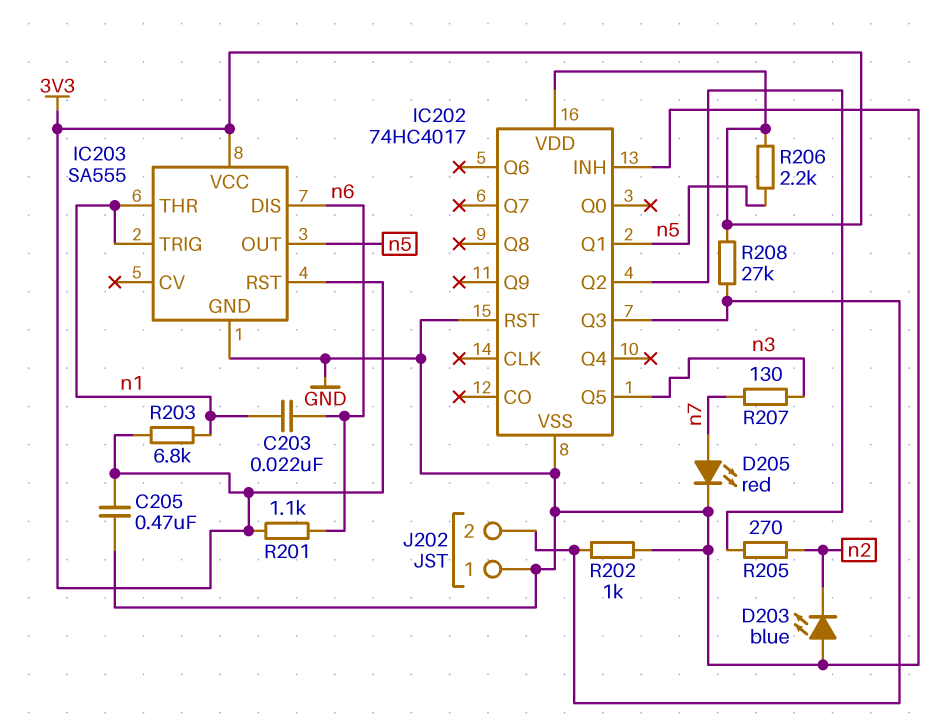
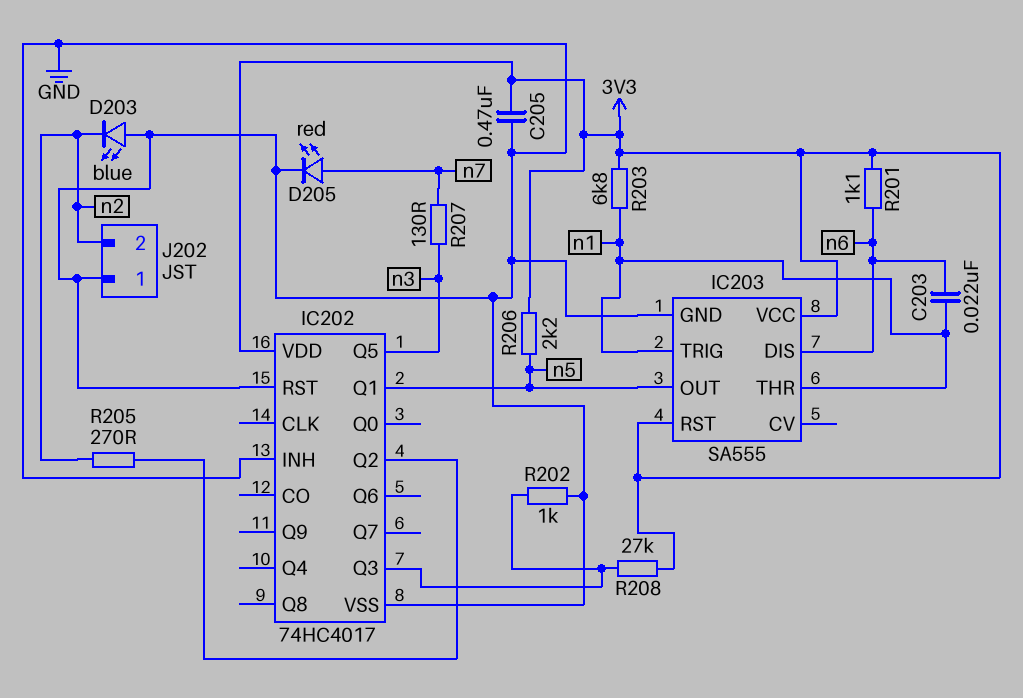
J202 pin 2: IC202/Q3 -> n2

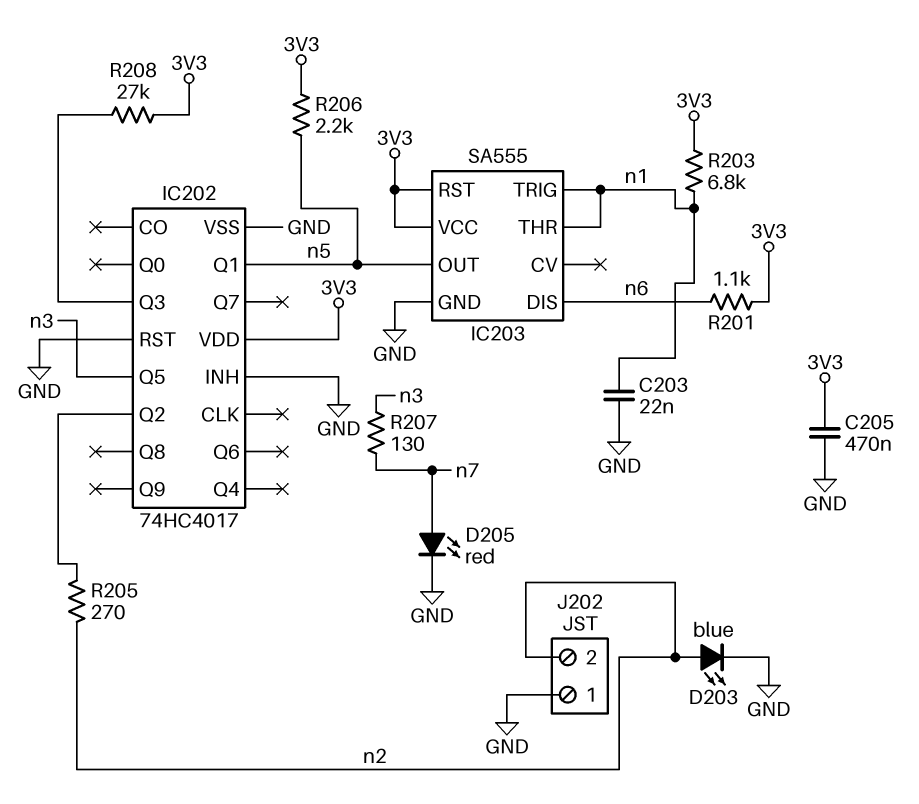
C203: 22nF (n1, n6) -> 22nF (GND, n1)
D203: LED blue (A GND, K n2) -> LED blue (A n2, K GND)
R202: 1k (GND, IC202/Q3) -> none

